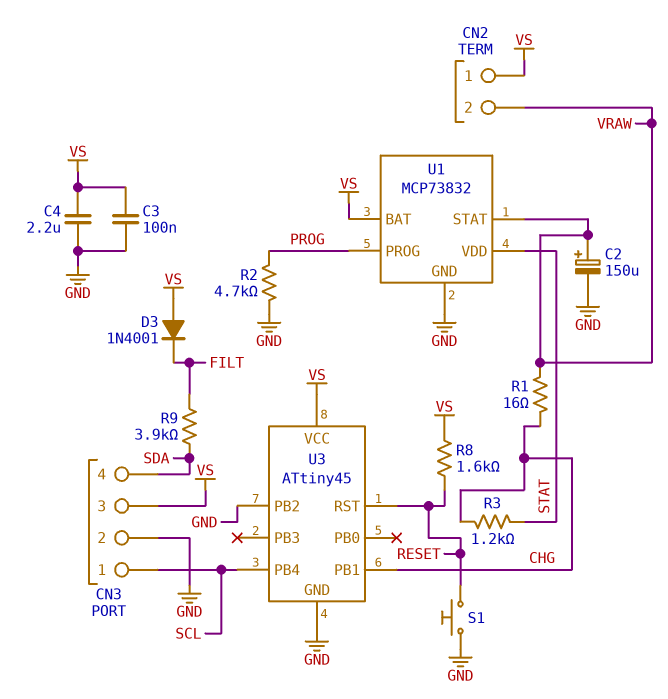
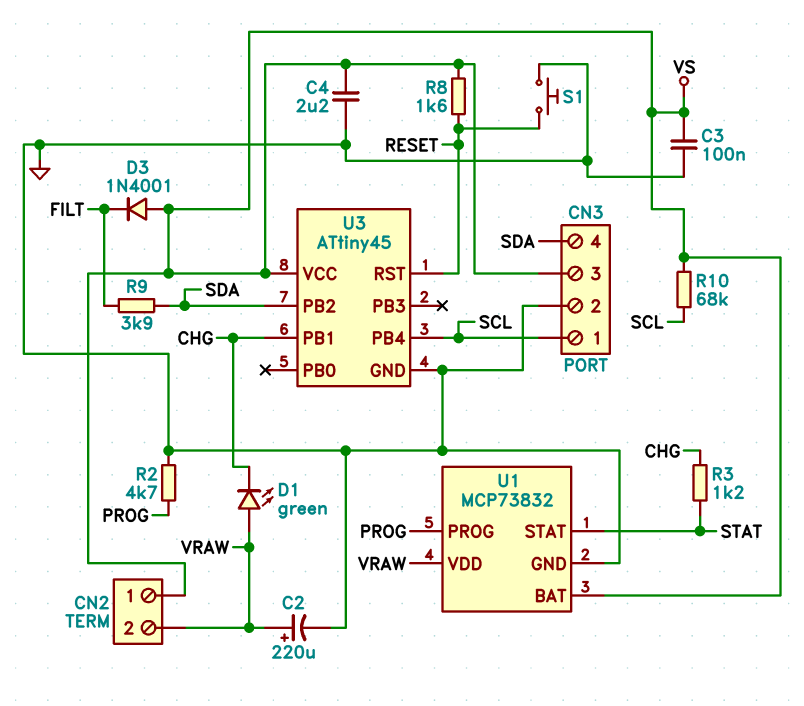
C2: 150uF (plus VRAW, minus GND) -> 220uF (plus VRAW, minus GND)
D1: none -> LED green (A VRAW, K CHG)
R1: 16 (CHG, VRAW) -> none
R10: none -> 68k (SCL, VS)
U1 pin STAT: VRAW -> STAT
U1 pin VDD: STAT -> VRAW
U3 pin PB2: GND -> SDA

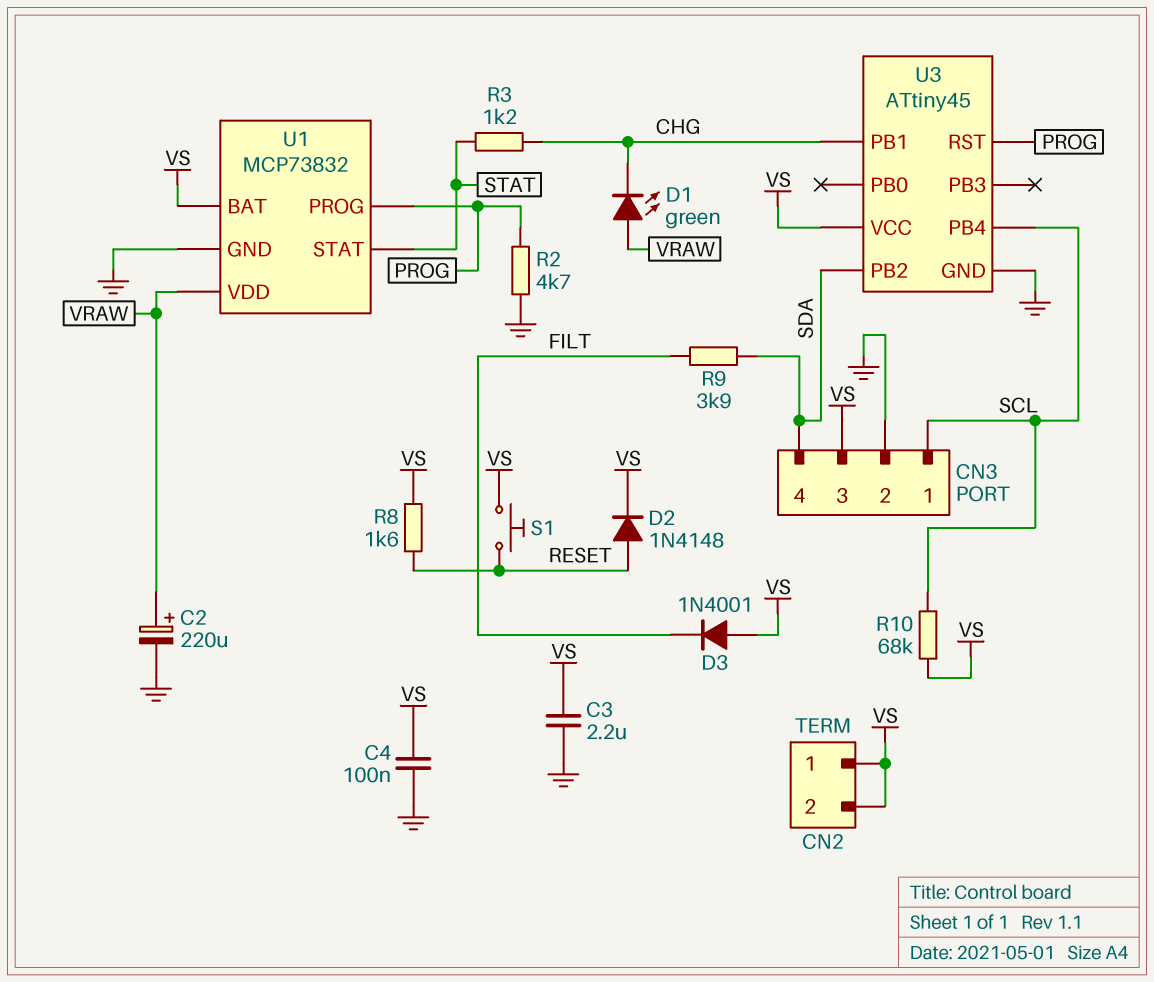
C3: 100nF (GND, VS) -> 2.2uF (GND, VS)
C4: 2.2uF (GND, VS) -> 100nF (GND, VS)
CN2 pin 2: VRAW -> VS
D2: none -> diode 1N4148 (A RESET, K VS)
S1: button (GND, RESET) -> button (RESET, VS)
U3 pin RST: RESET -> PROG

